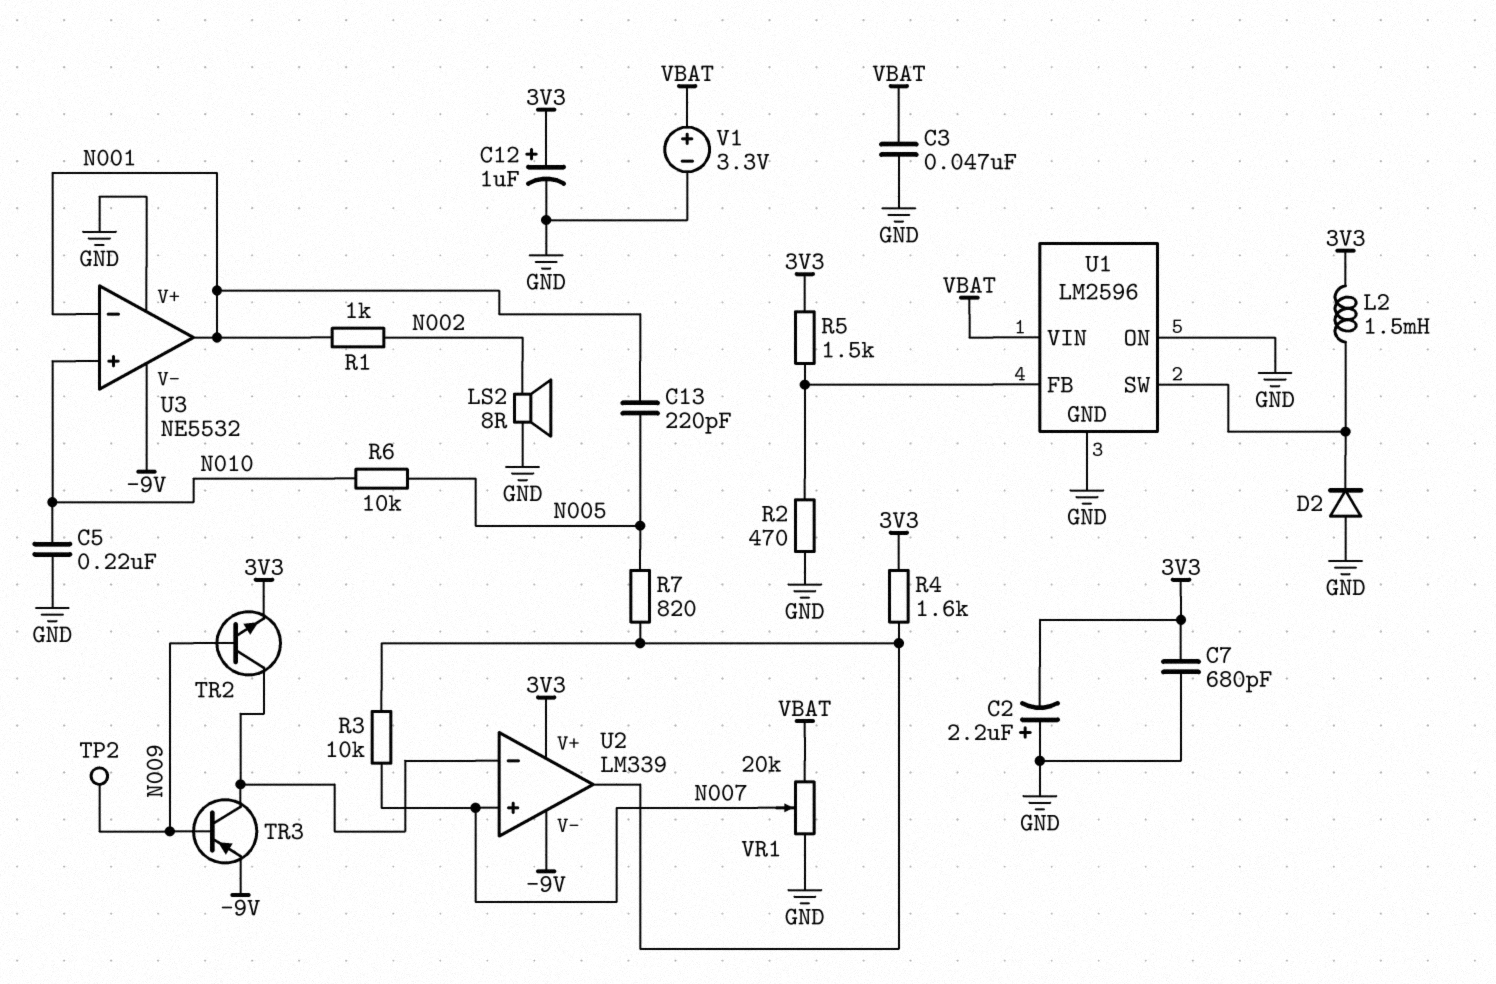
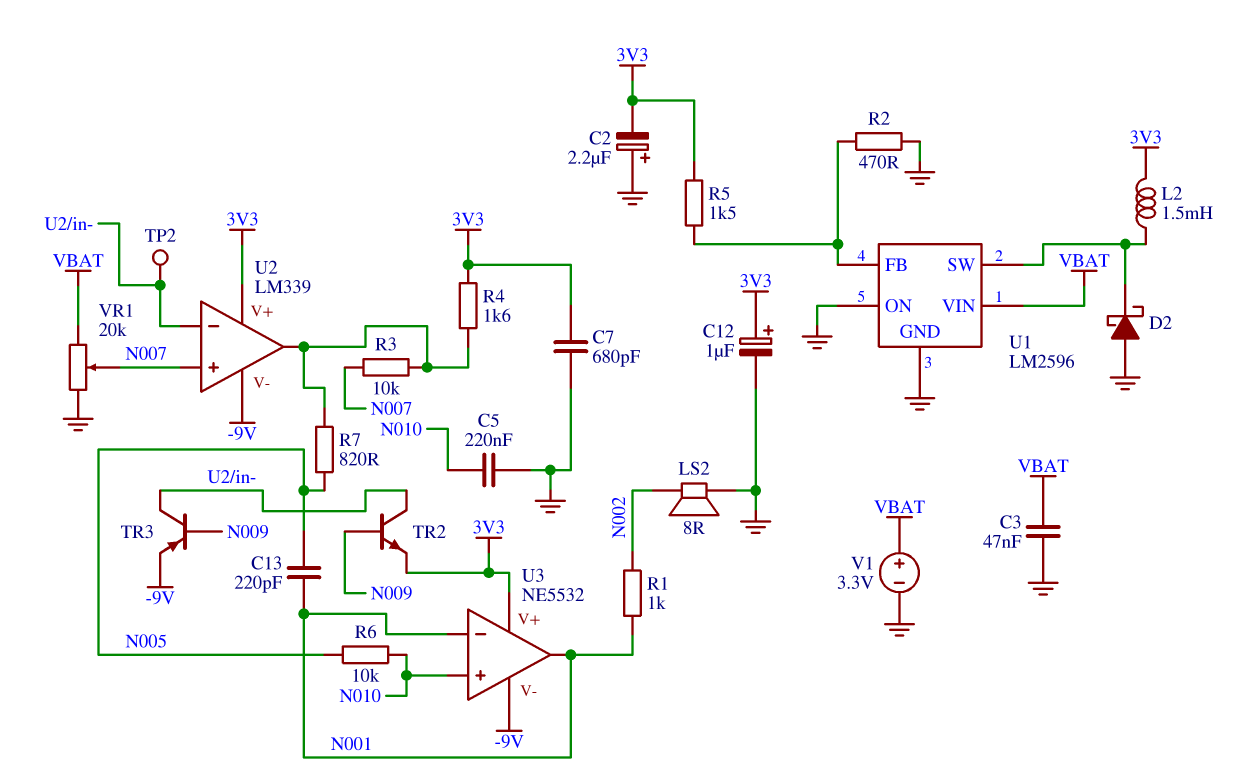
D2: diode (A GND, K U1/SW) -> schottky (A GND, K U1/SW)
TP2: test point (N009) -> test point (U2/in-)
U3 pin V+: GND -> 3V3

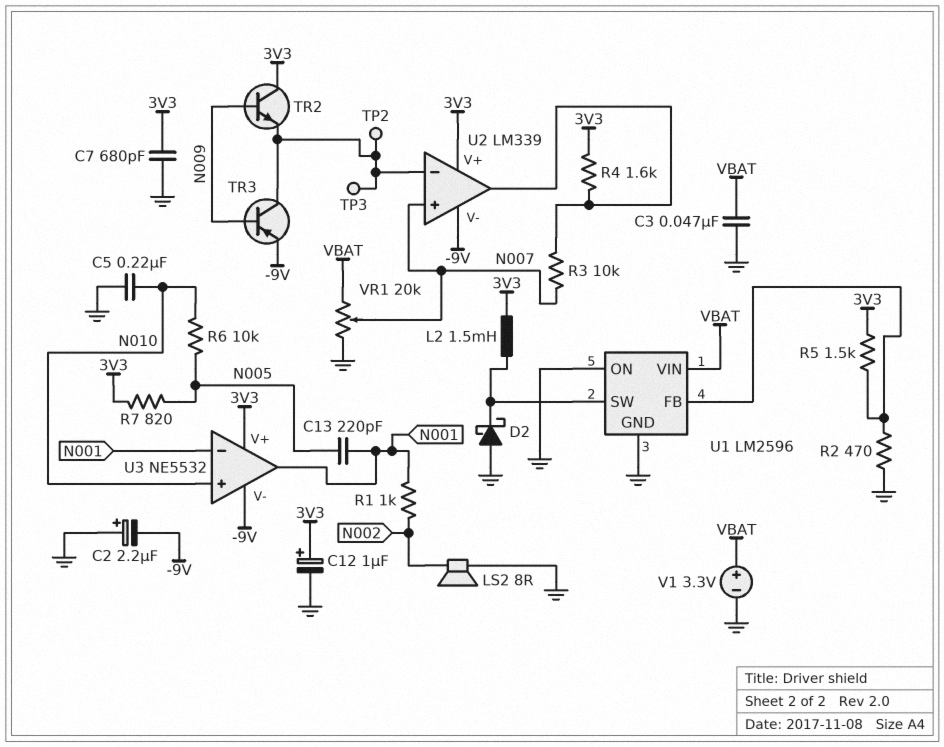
C2: 2.2uF (plus GND, minus 3V3) -> 2.2uF (plus GND, minus -9V)
R7: 820 (N005, U2/out) -> 820 (3V3, N005)
TP3: none -> test point (U2/in-)
TR2: NPN (B N009, C U2/in-, E 3V3) -> NPN (B N009, C 3V3, E U2/in-)

